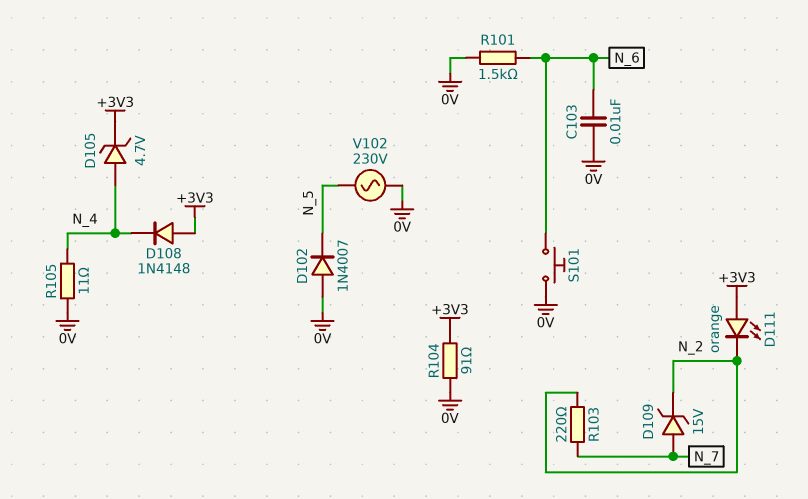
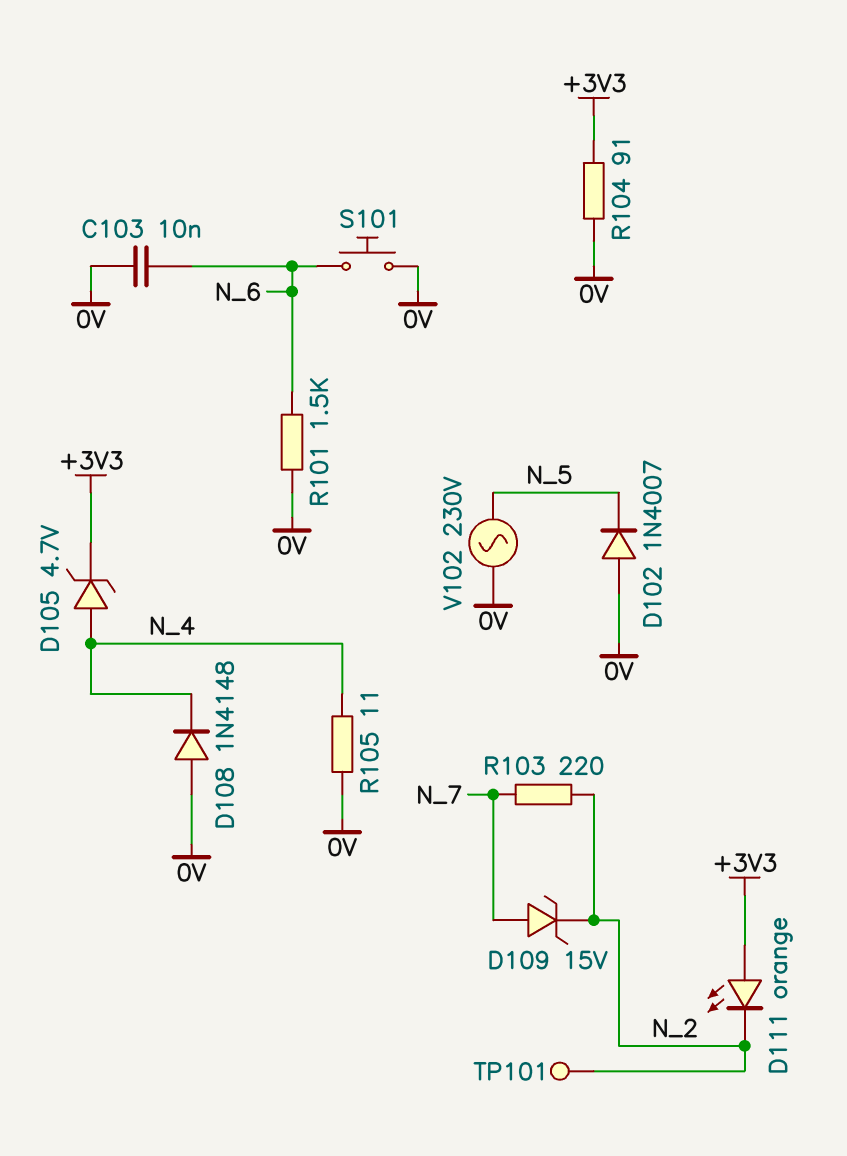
D108: diode 1N4148 (A +3V3, K N_4) -> diode 1N4148 (A 0V, K N_4)
TP101: none -> test point (N_2)

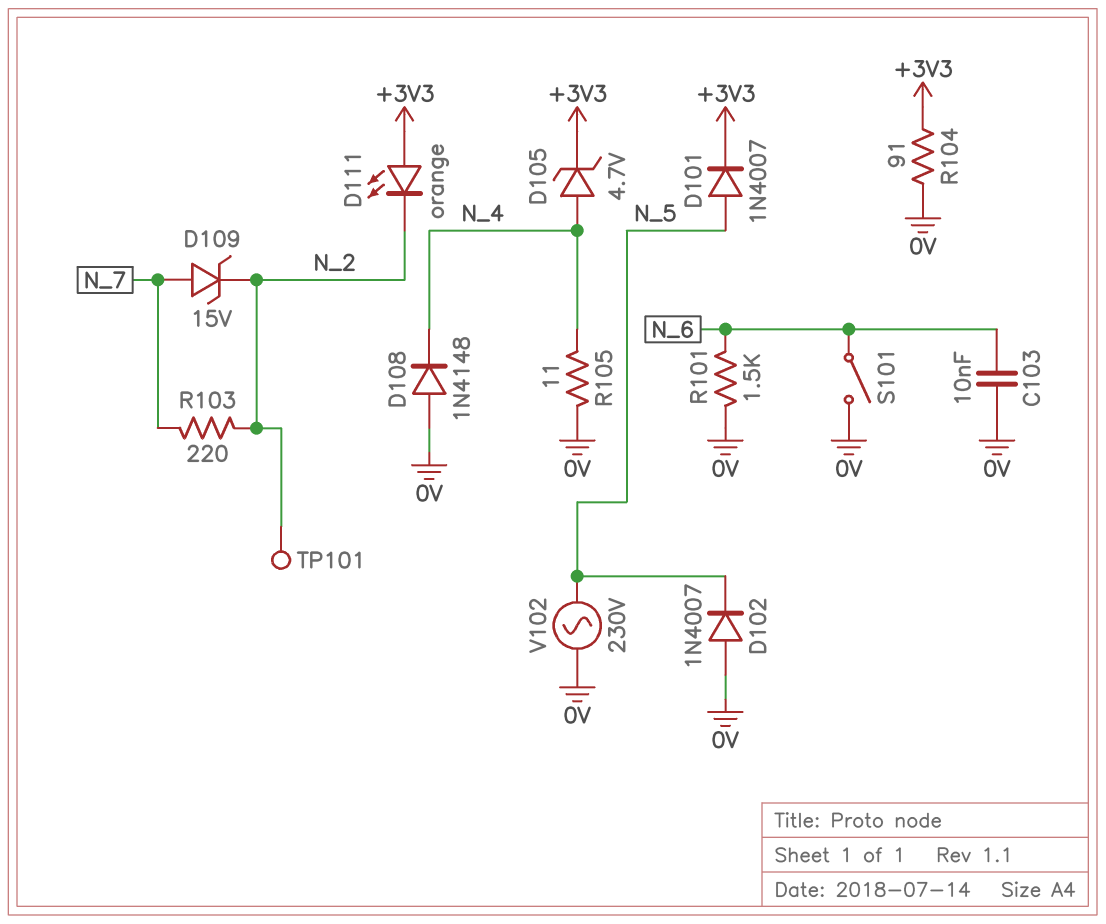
D101: none -> diode 1N4007 (A N_5, K +3V3)
S101: button (0V, N_6) -> switch (0V, N_6)

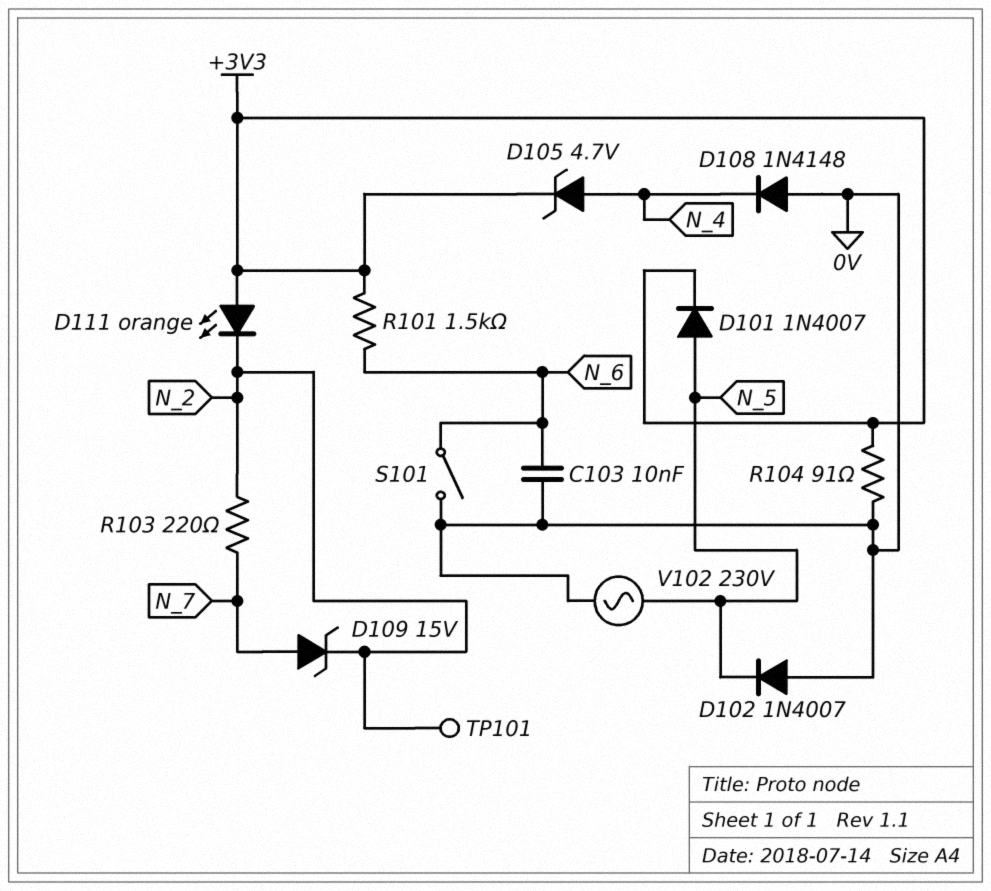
R101: 1.5k (0V, N_6) -> 1.5k (+3V3, N_6)
R105: 11 (0V, N_4) -> none

